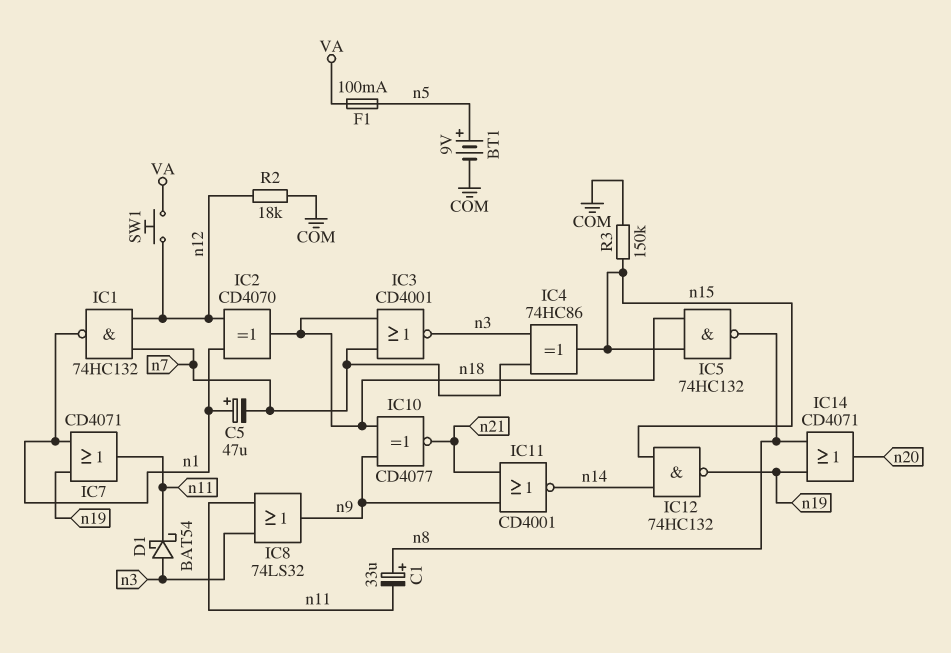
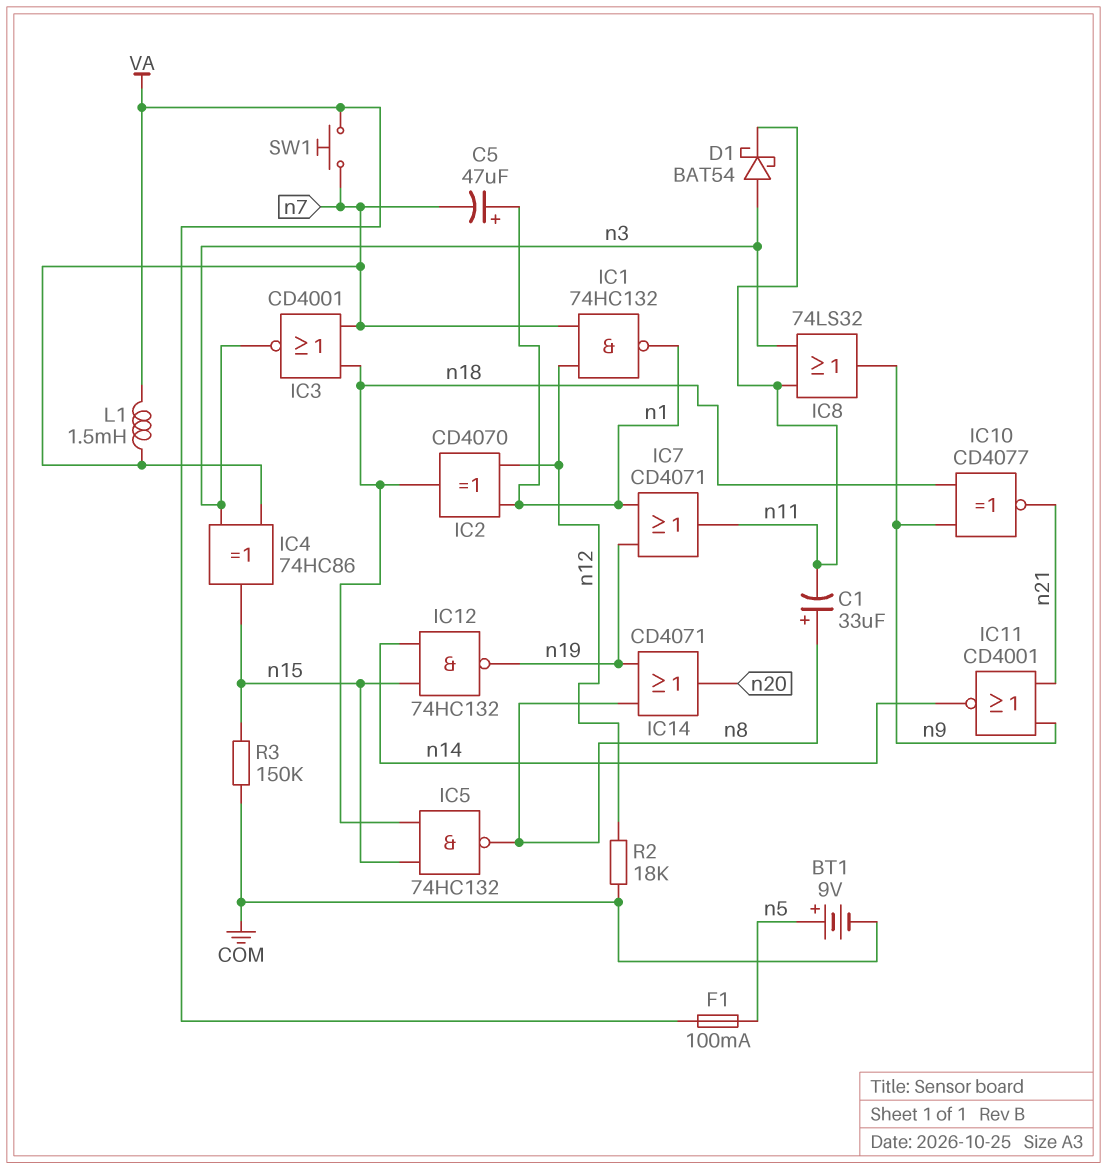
L1: none -> 1.5mH (VA, n7)
SW1: button (VA, n12) -> button (VA, n7)

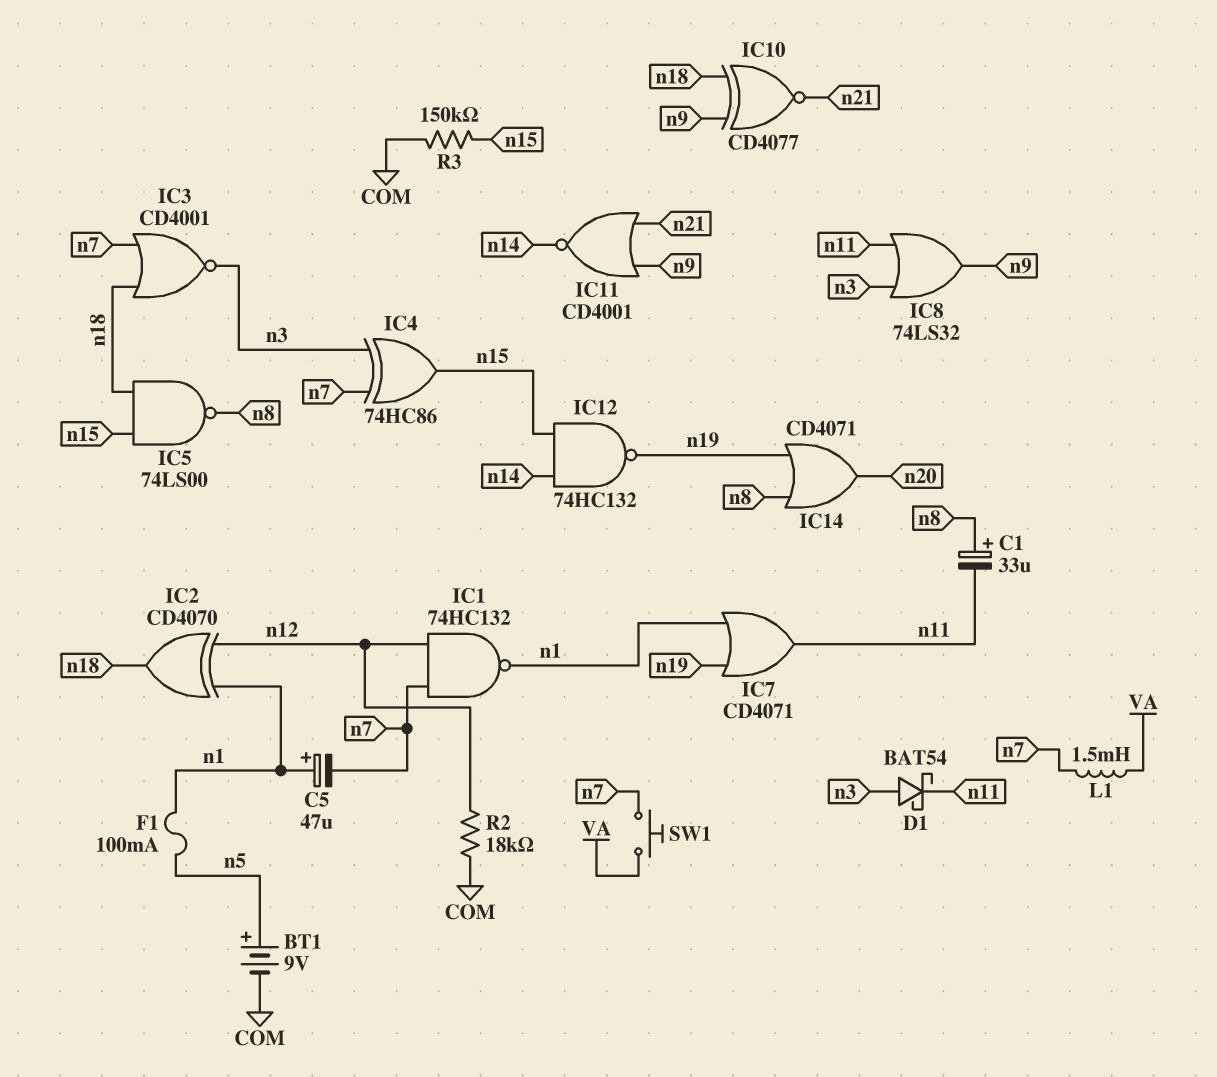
F1: 100mA (VA, n5) -> 100mA (n1, n5)
IC5: NAND 74HC132 (in n15, in n18, out n8) -> NAND 74LS00 (in n15, in n18, out n8)

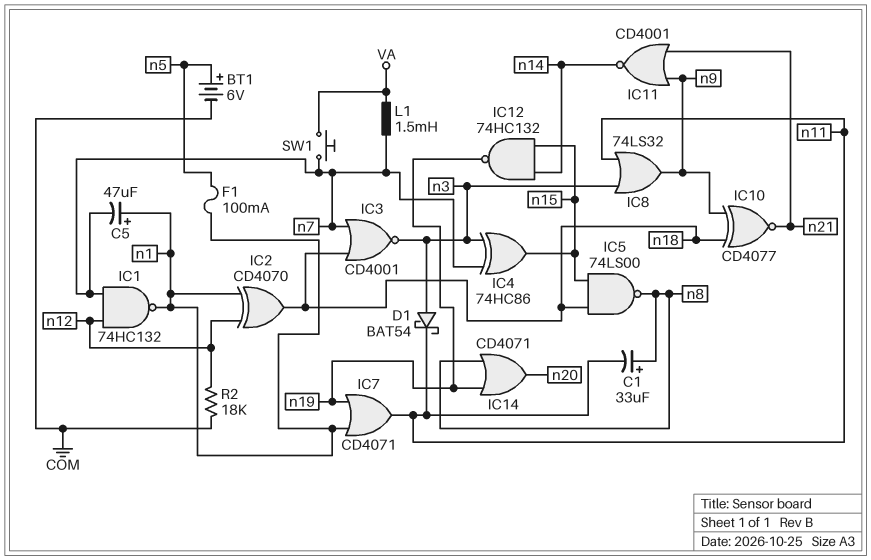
BT1: 9V (plus n5, minus COM) -> 6V (plus n5, minus COM)
R3: 150k (COM, n15) -> none

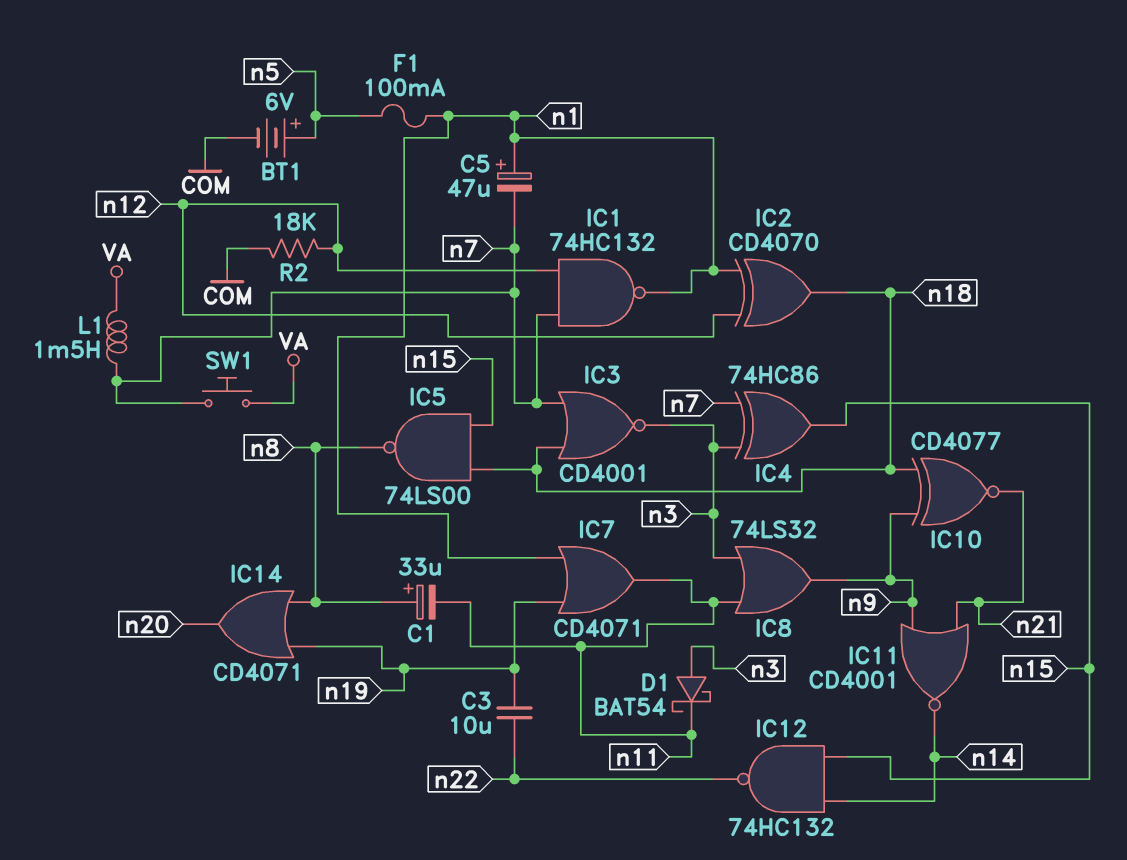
C3: none -> 10uF (n19, n22)
IC12: NAND 74HC132 (in n14, in n15, out n19) -> NAND 74HC132 (in n14, in n15, out n22)

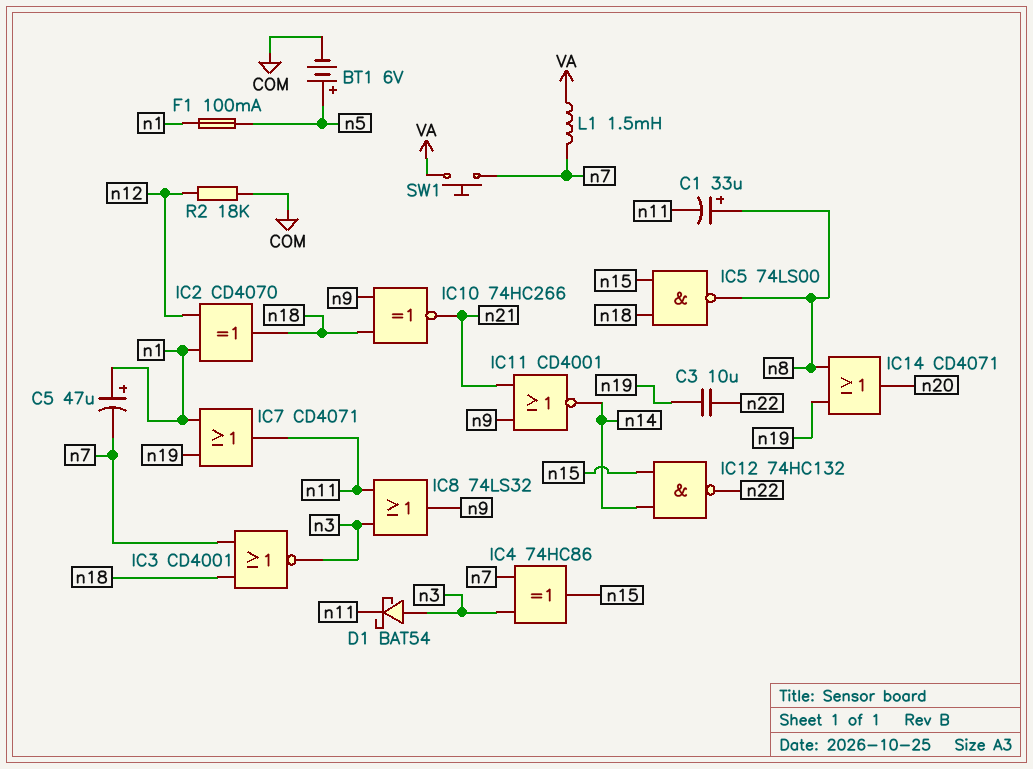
IC1: NAND 74HC132 (in n7, in n12, out n1) -> none
IC10: XNOR CD4077 (in n9, in n18, out n21) -> XNOR 74HC266 (in n9, in n18, out n21)

